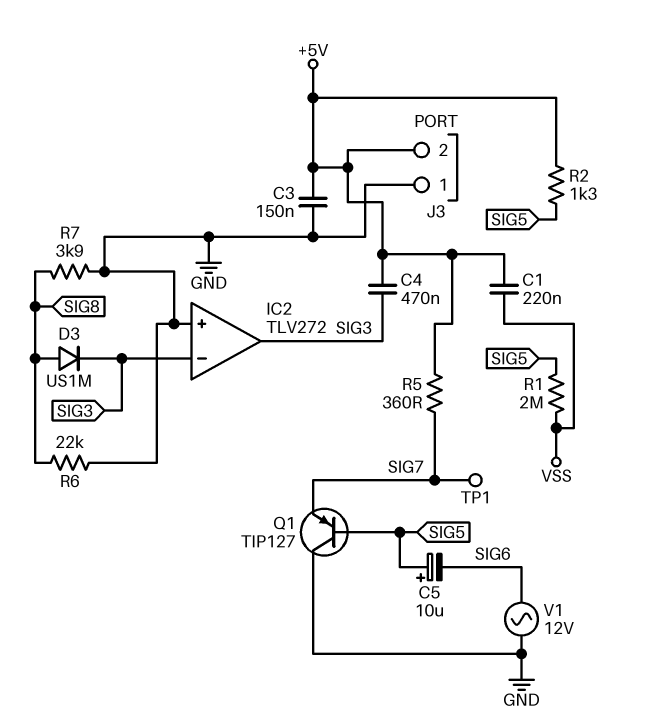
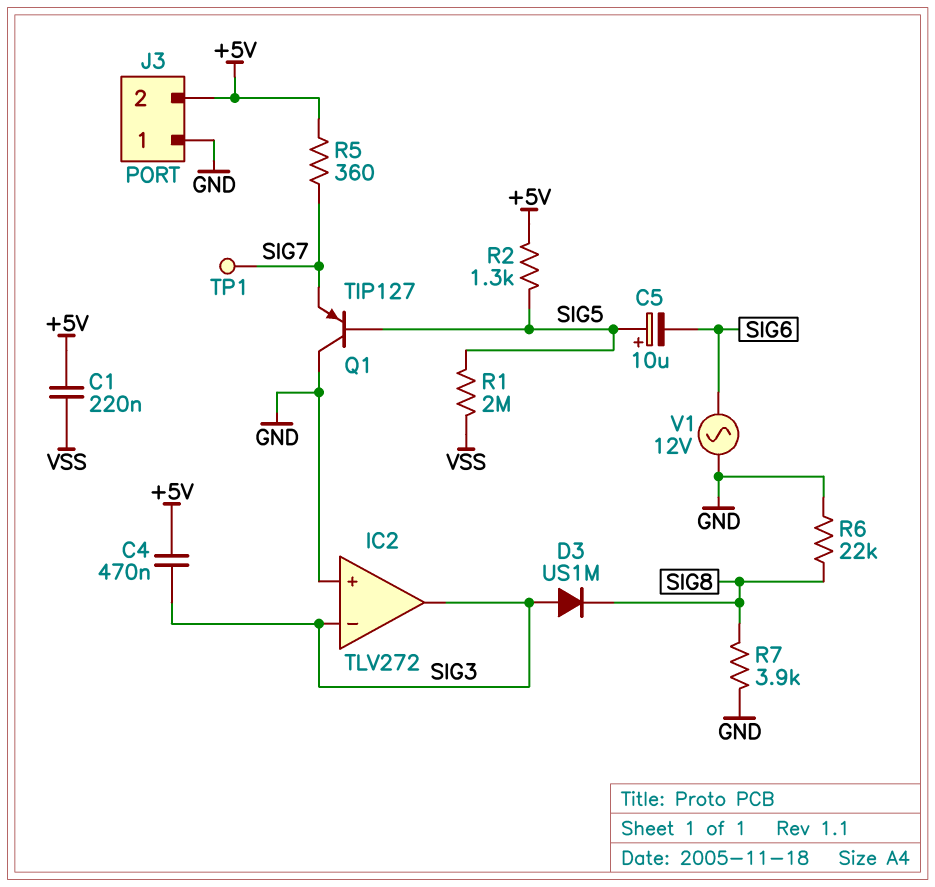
C3: 150nF (+5V, GND) -> none
D3: diode US1M (A SIG8, K SIG3) -> diode US1M (A SIG3, K SIG8)

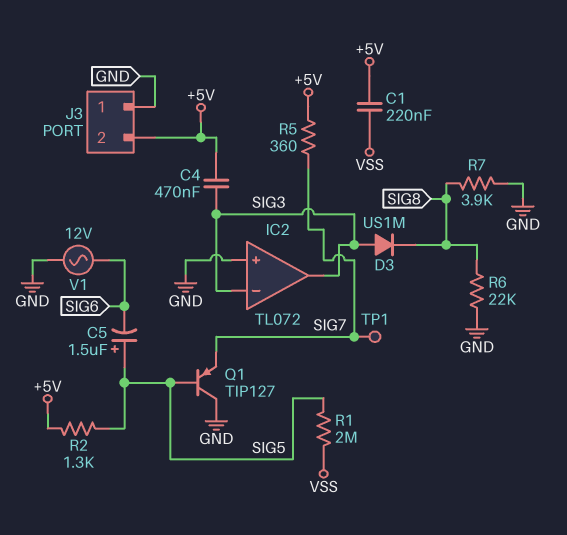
C5: 10uF (plus SIG5, minus SIG6) -> 1.5uF (plus SIG5, minus SIG6)
IC2: TLV272 -> TL072

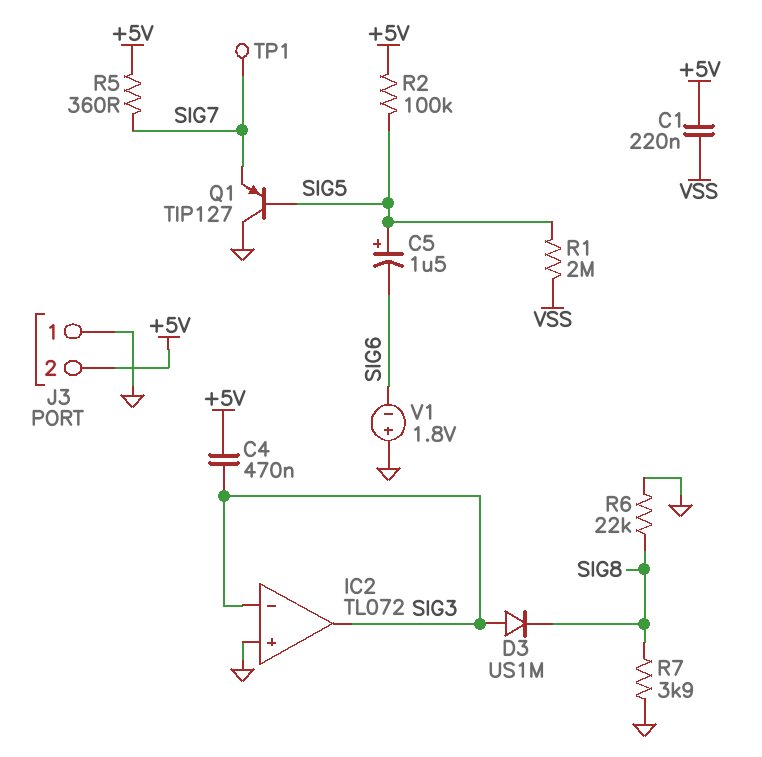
R2: 1.3k (+5V, SIG5) -> 100k (+5V, SIG5)
V1: AC 12V (GND, SIG6) -> 1.8V (plus GND, minus SIG6)

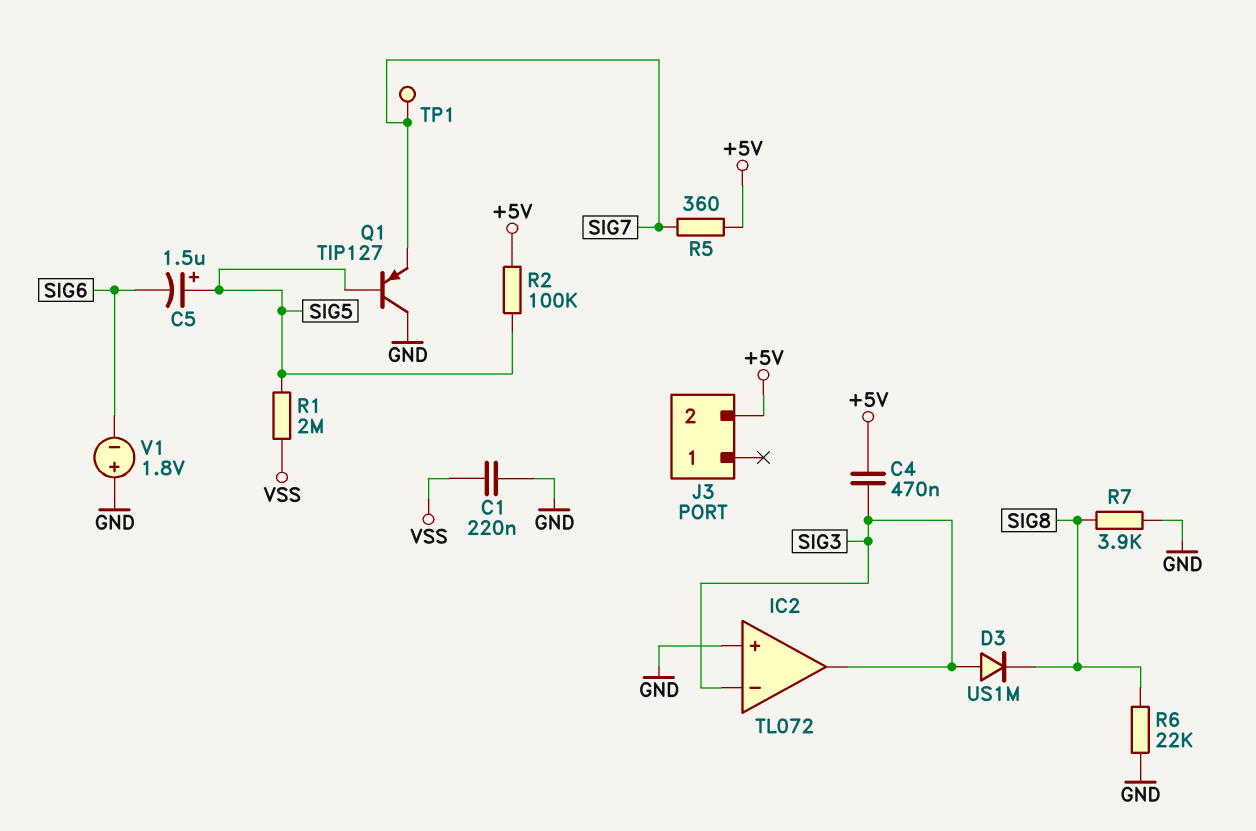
C1: 220nF (+5V, VSS) -> 220nF (GND, VSS)
J3 pin 1: GND -> none

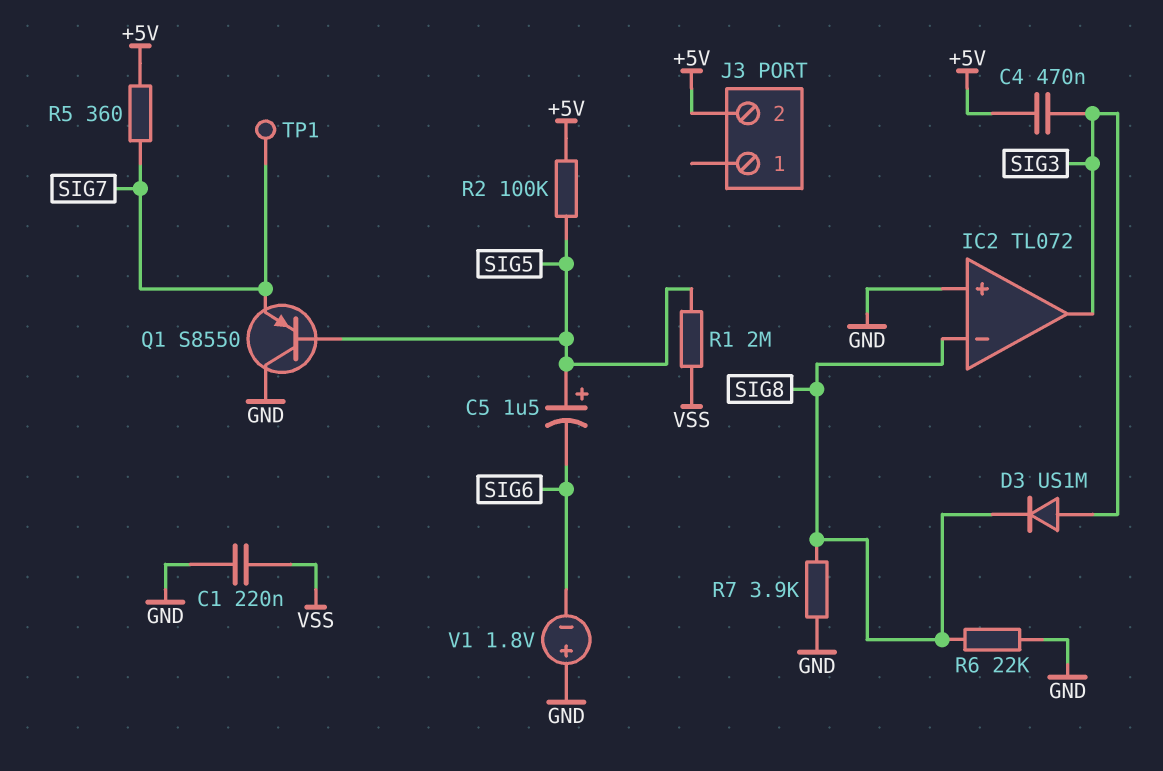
IC2 pin in-: SIG3 -> SIG8
Q1: PNP TIP127 (B SIG5, C GND, E SIG7) -> PNP S8550 (B SIG5, C GND, E SIG7)

